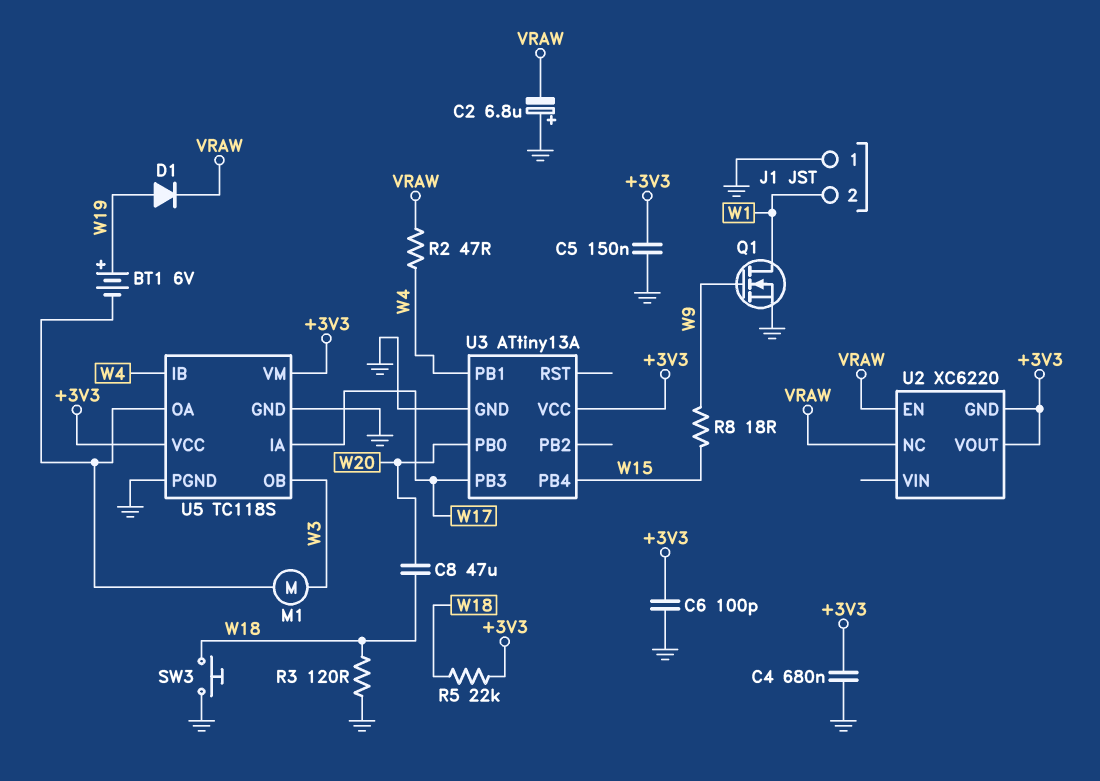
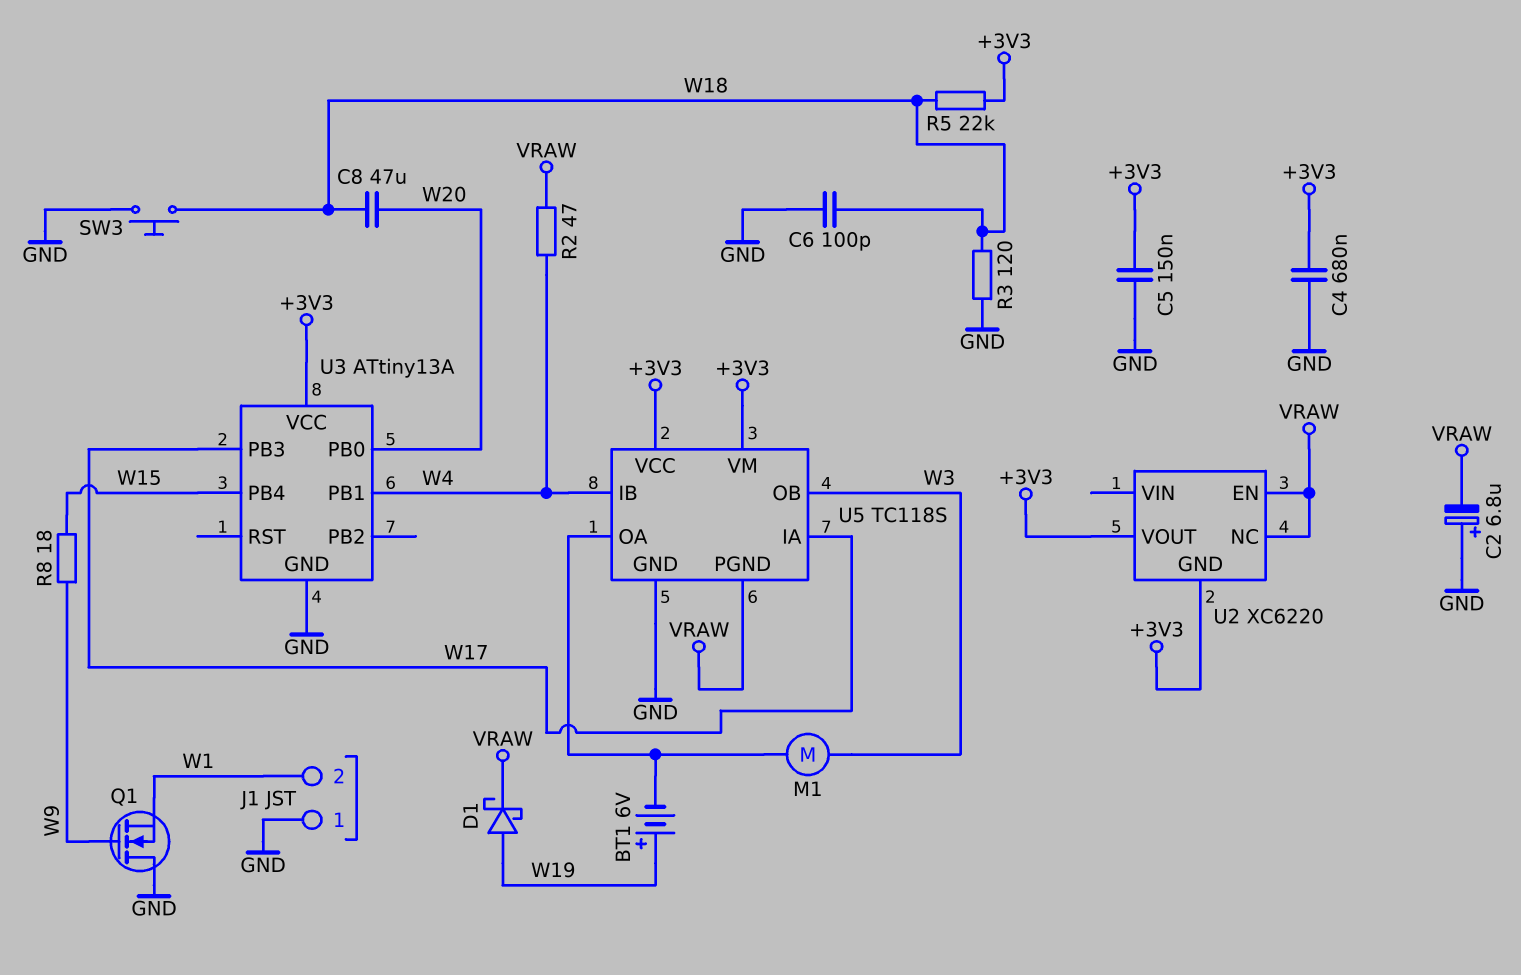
C6: 100pF (+3V3, GND) -> 100pF (GND, W18)
D1: diode (A W19, K VRAW) -> schottky (A W19, K VRAW)
Q1: NMOS (G W9, D W1, S GND) -> NMOS (G W9, D GND, S W1)
U5 pin PGND: GND -> VRAW

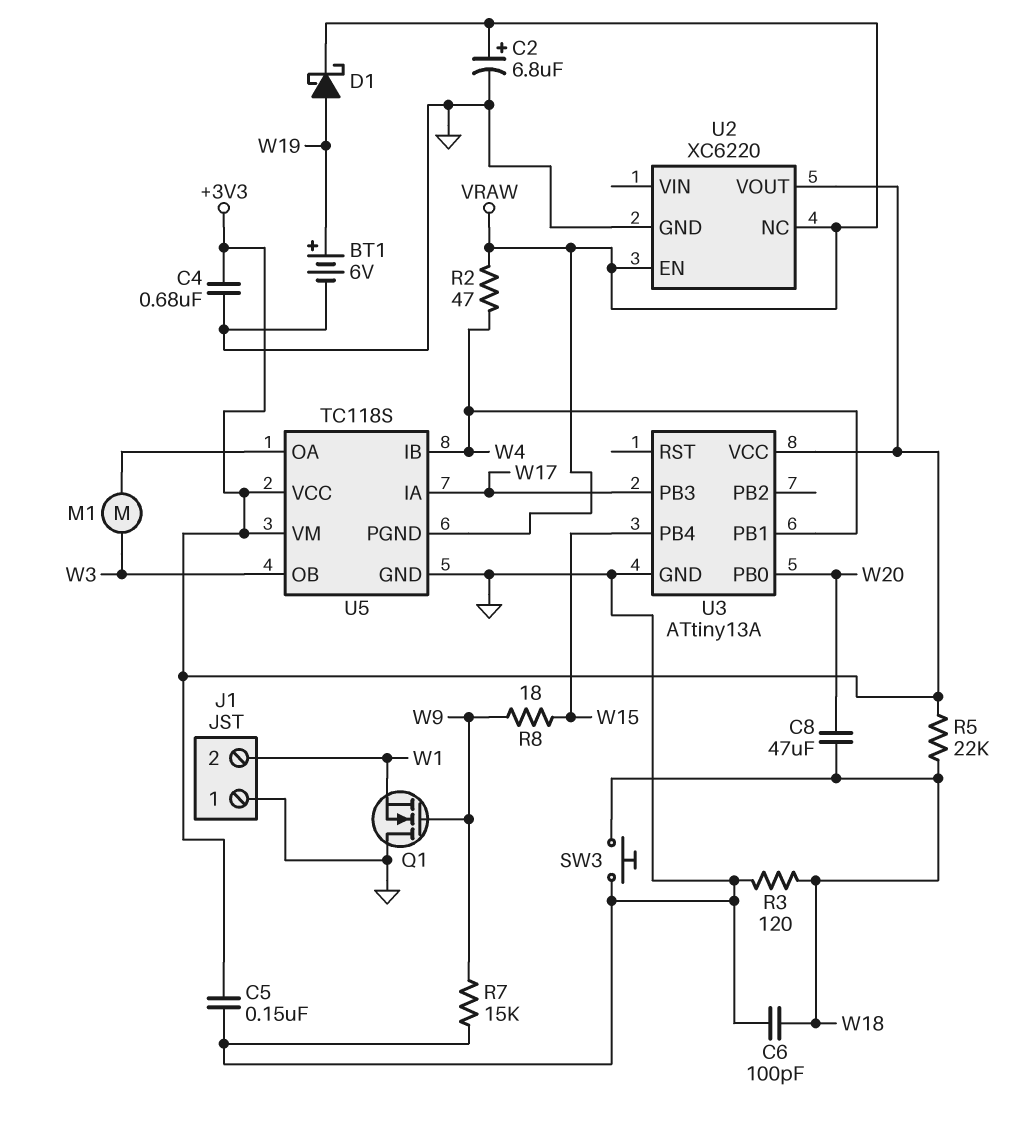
BT1: 6V (plus W19, minus U5/OA) -> 6V (plus W19, minus GND)
C2: 6.8uF (plus GND, minus VRAW) -> 6.8uF (plus VRAW, minus GND)
R7: none -> 15k (GND, W9)
U2 pin GND: +3V3 -> GND

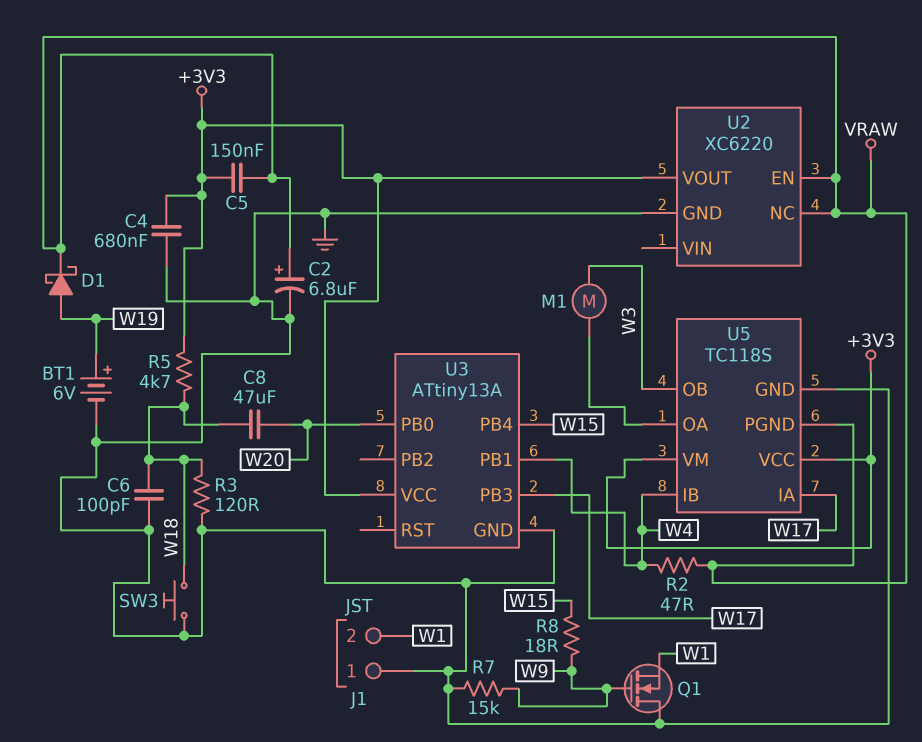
C5: 150nF (+3V3, GND) -> 150nF (+3V3, VRAW)
R5: 22k (+3V3, W18) -> 4.7k (+3V3, W18)

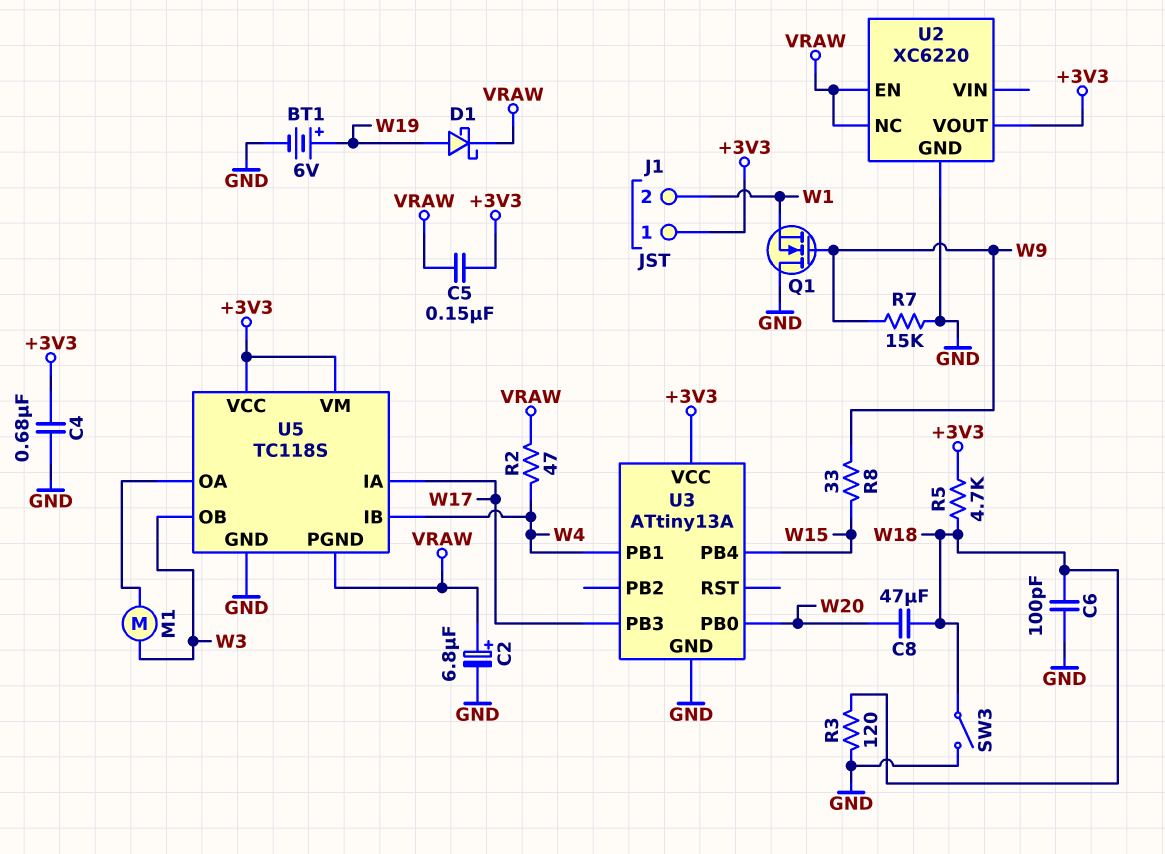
J1 pin 1: GND -> +3V3
R8: 18 (W9, W15) -> 33 (W9, W15)
SW3: button (GND, W18) -> switch (GND, W18)

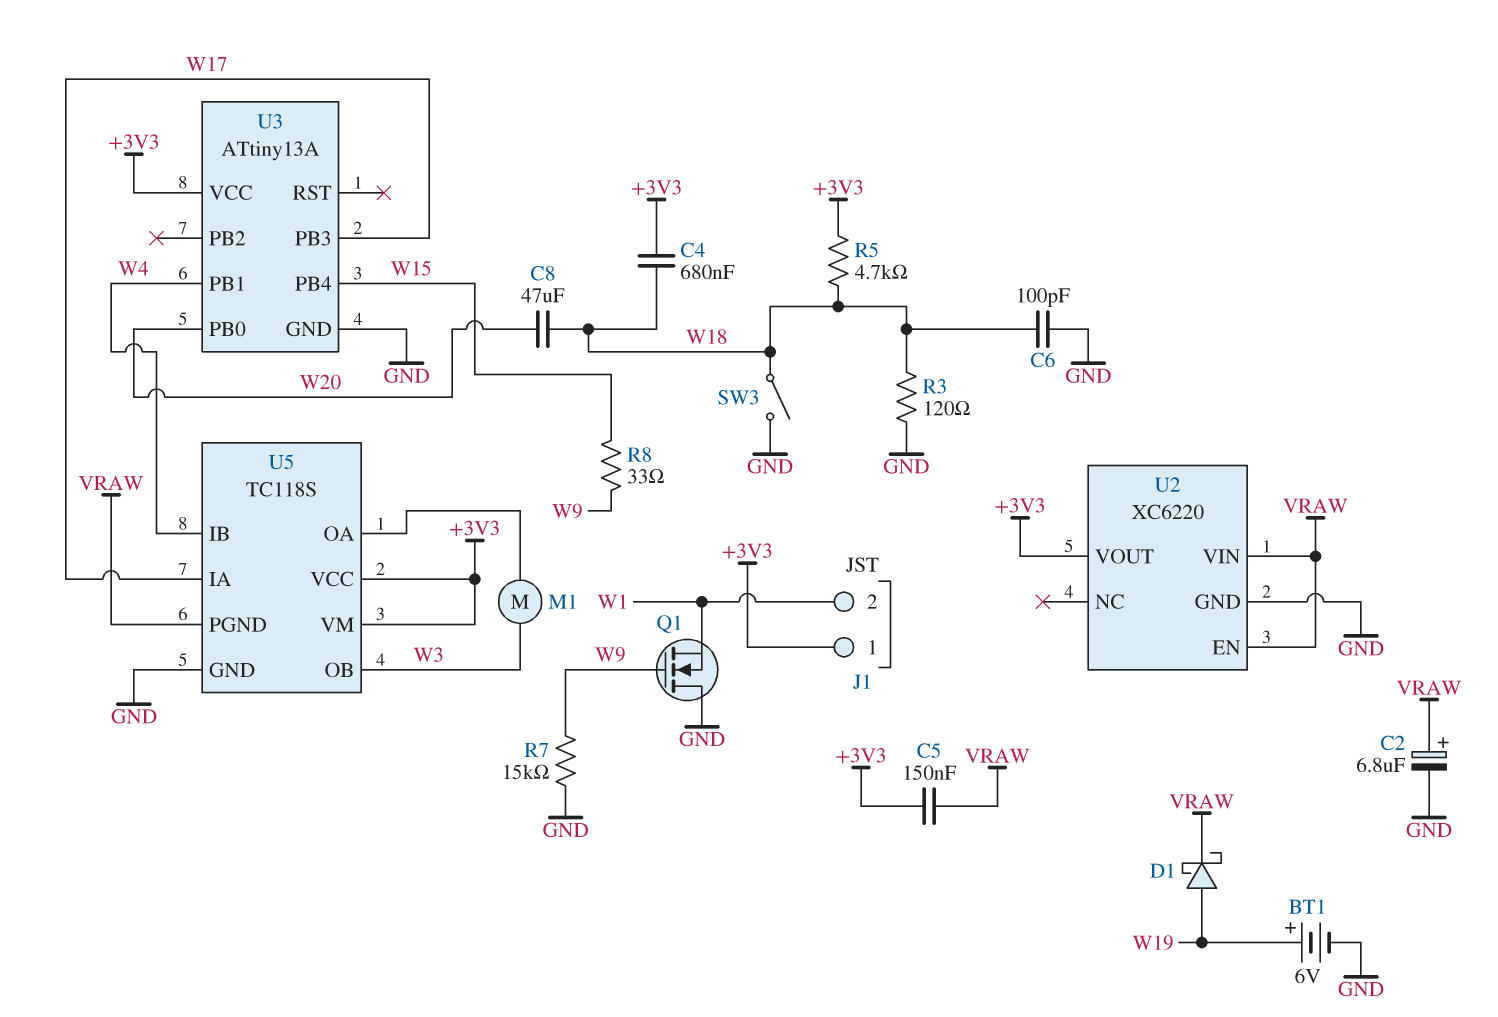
C4: 680nF (+3V3, GND) -> 680nF (+3V3, W18)
R2: 47 (VRAW, W4) -> none
U2 pin NC: VRAW -> none
U2 pin VIN: none -> VRAW

